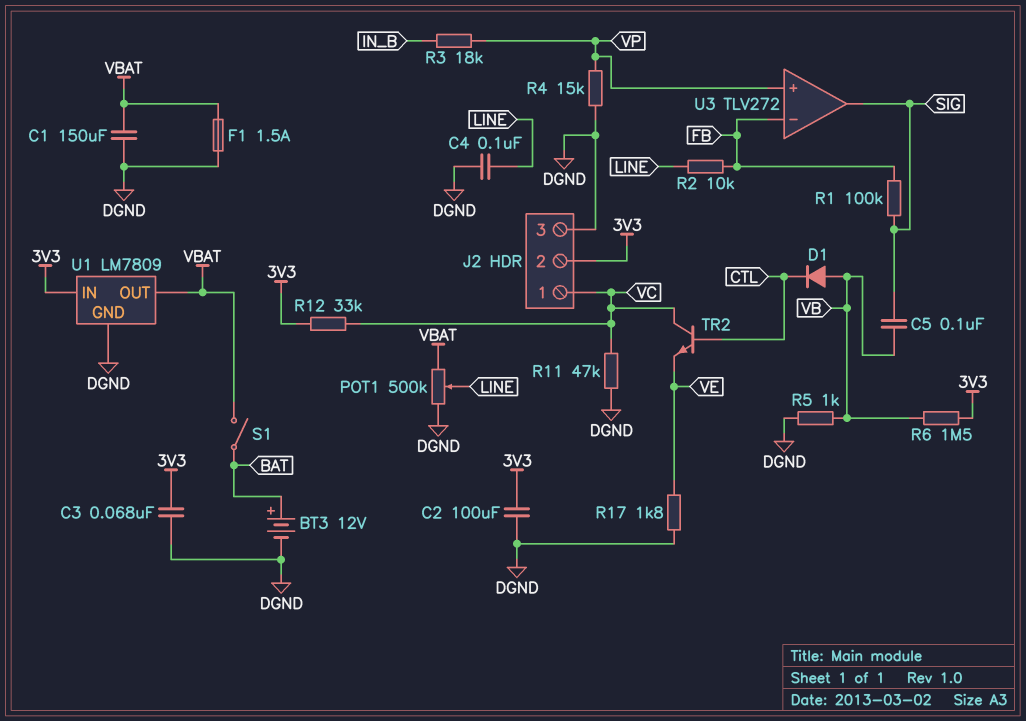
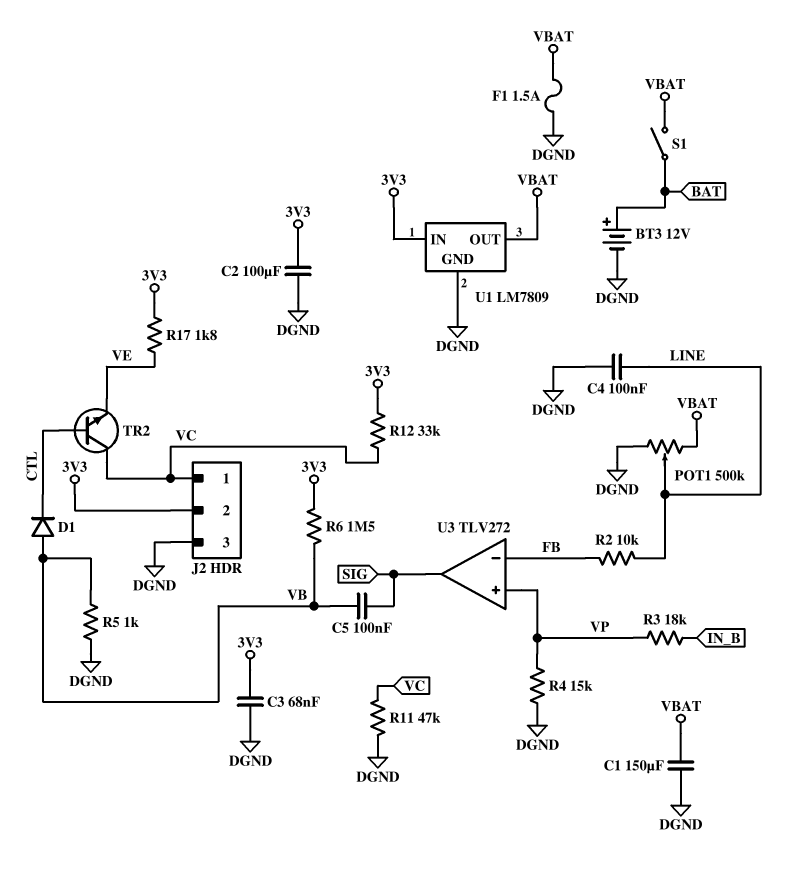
R1: 100k (FB, SIG) -> none
R17: 1.8k (DGND, VE) -> 1.8k (3V3, VE)

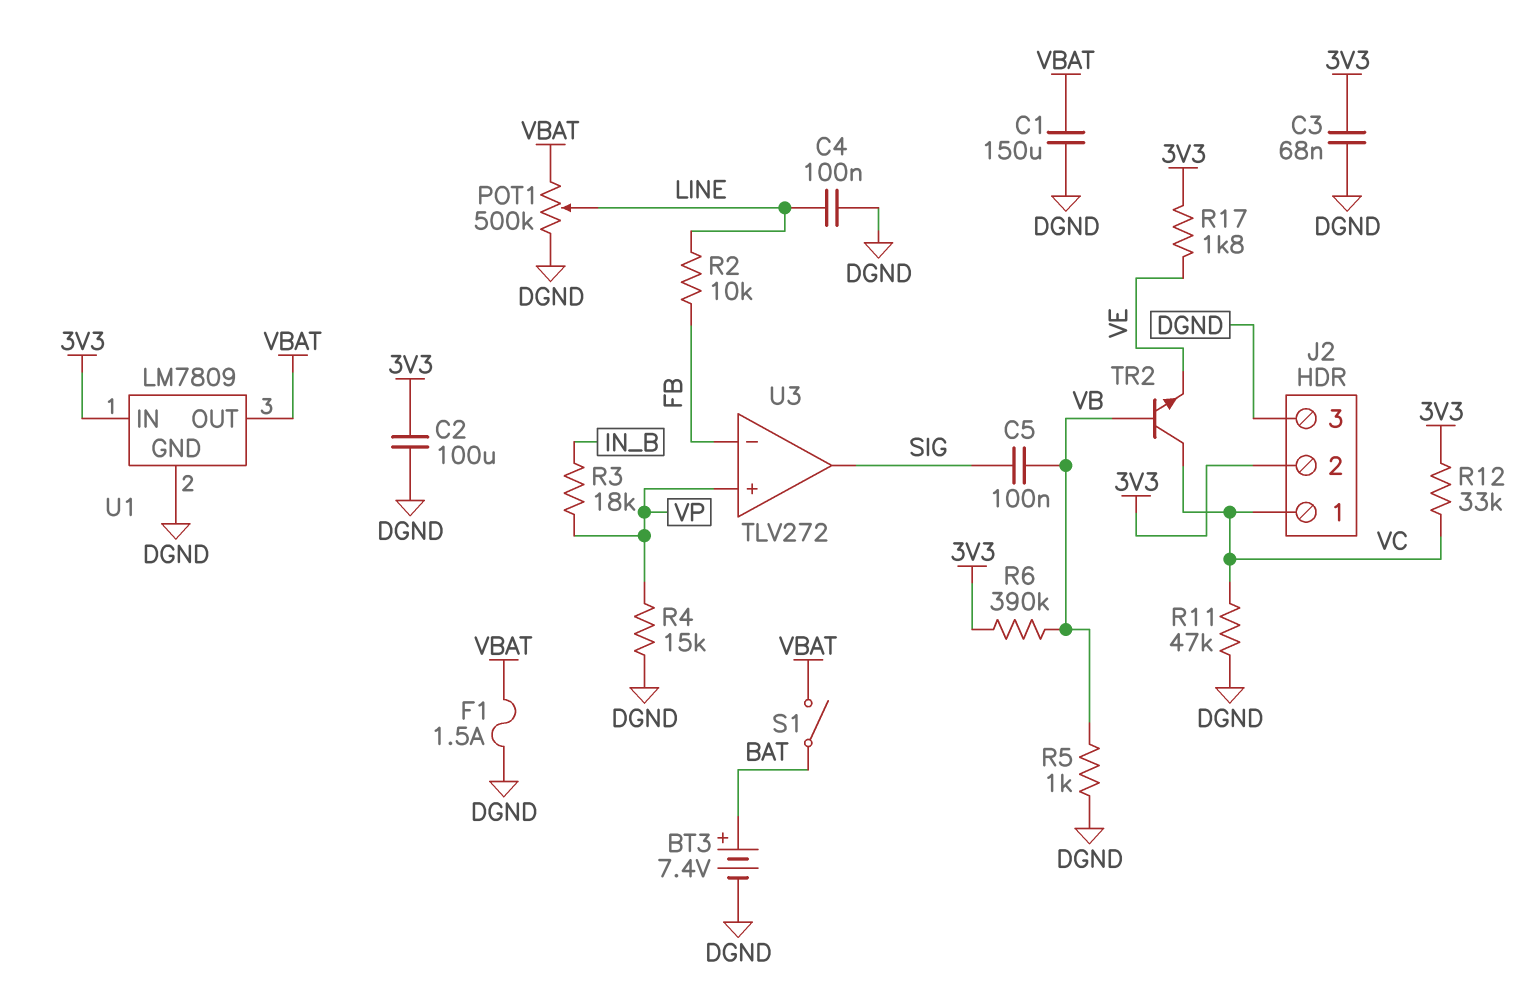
BT3: 12V (plus BAT, minus DGND) -> 7.4V (plus BAT, minus DGND)
D1: diode (A VB, K CTL) -> none
R6: 1.5M (3V3, VB) -> 390k (3V3, VB)
TR2: NPN (B CTL, C VC, E VE) -> NPN (B VB, C VC, E VE)

